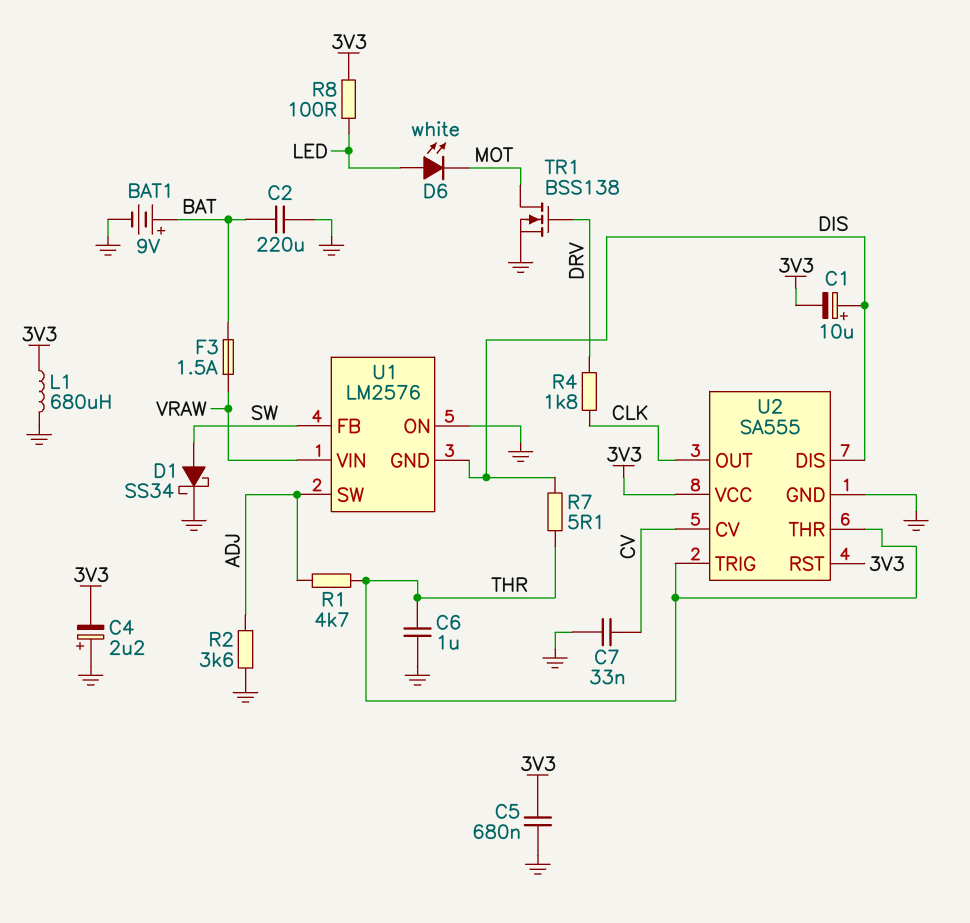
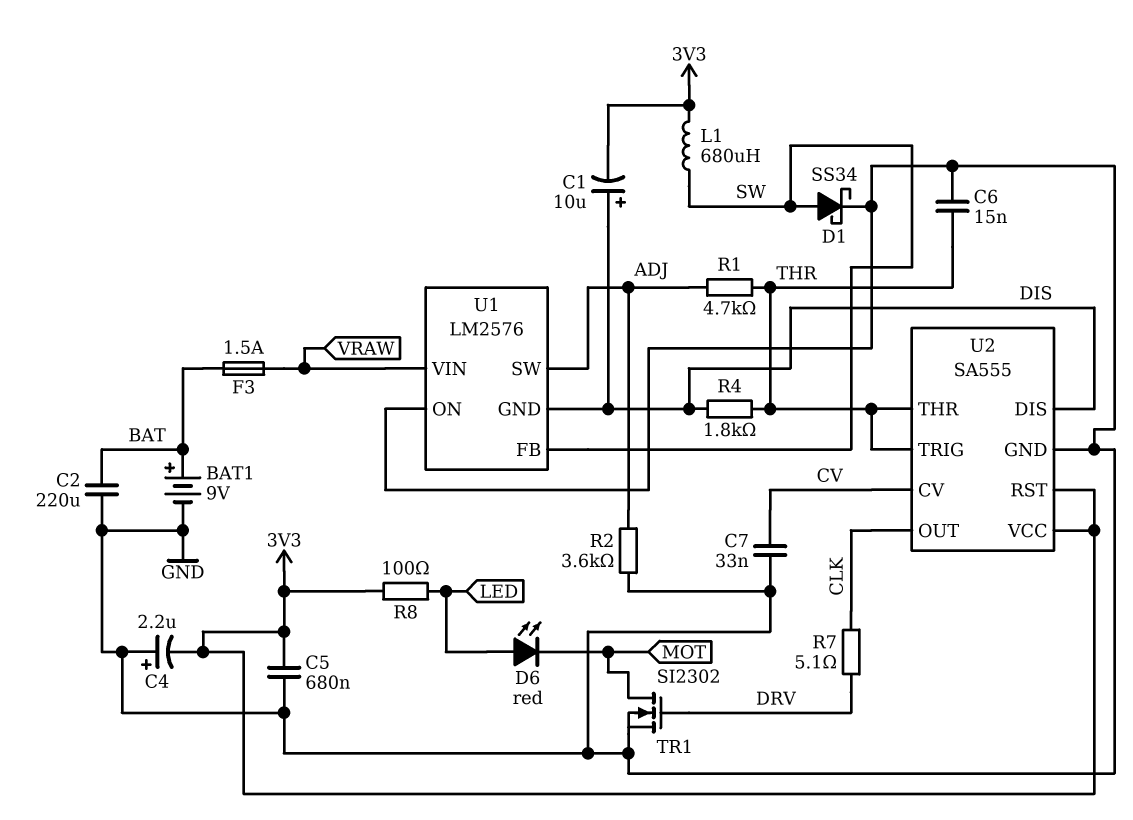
C6: 1uF (GND, THR) -> 15nF (GND, THR)
D6: LED white (A LED, K MOT) -> LED red (A LED, K MOT)
L1: 680uH (3V3, GND) -> 680uH (3V3, SW)
R4: 1.8k (CLK, DRV) -> 1.8k (DIS, THR)
R7: 5.1 (DIS, THR) -> 5.1 (CLK, DRV)
TR1: NMOS BSS138 (G DRV, D MOT, S GND) -> NMOS SI2302 (G DRV, D MOT, S GND)

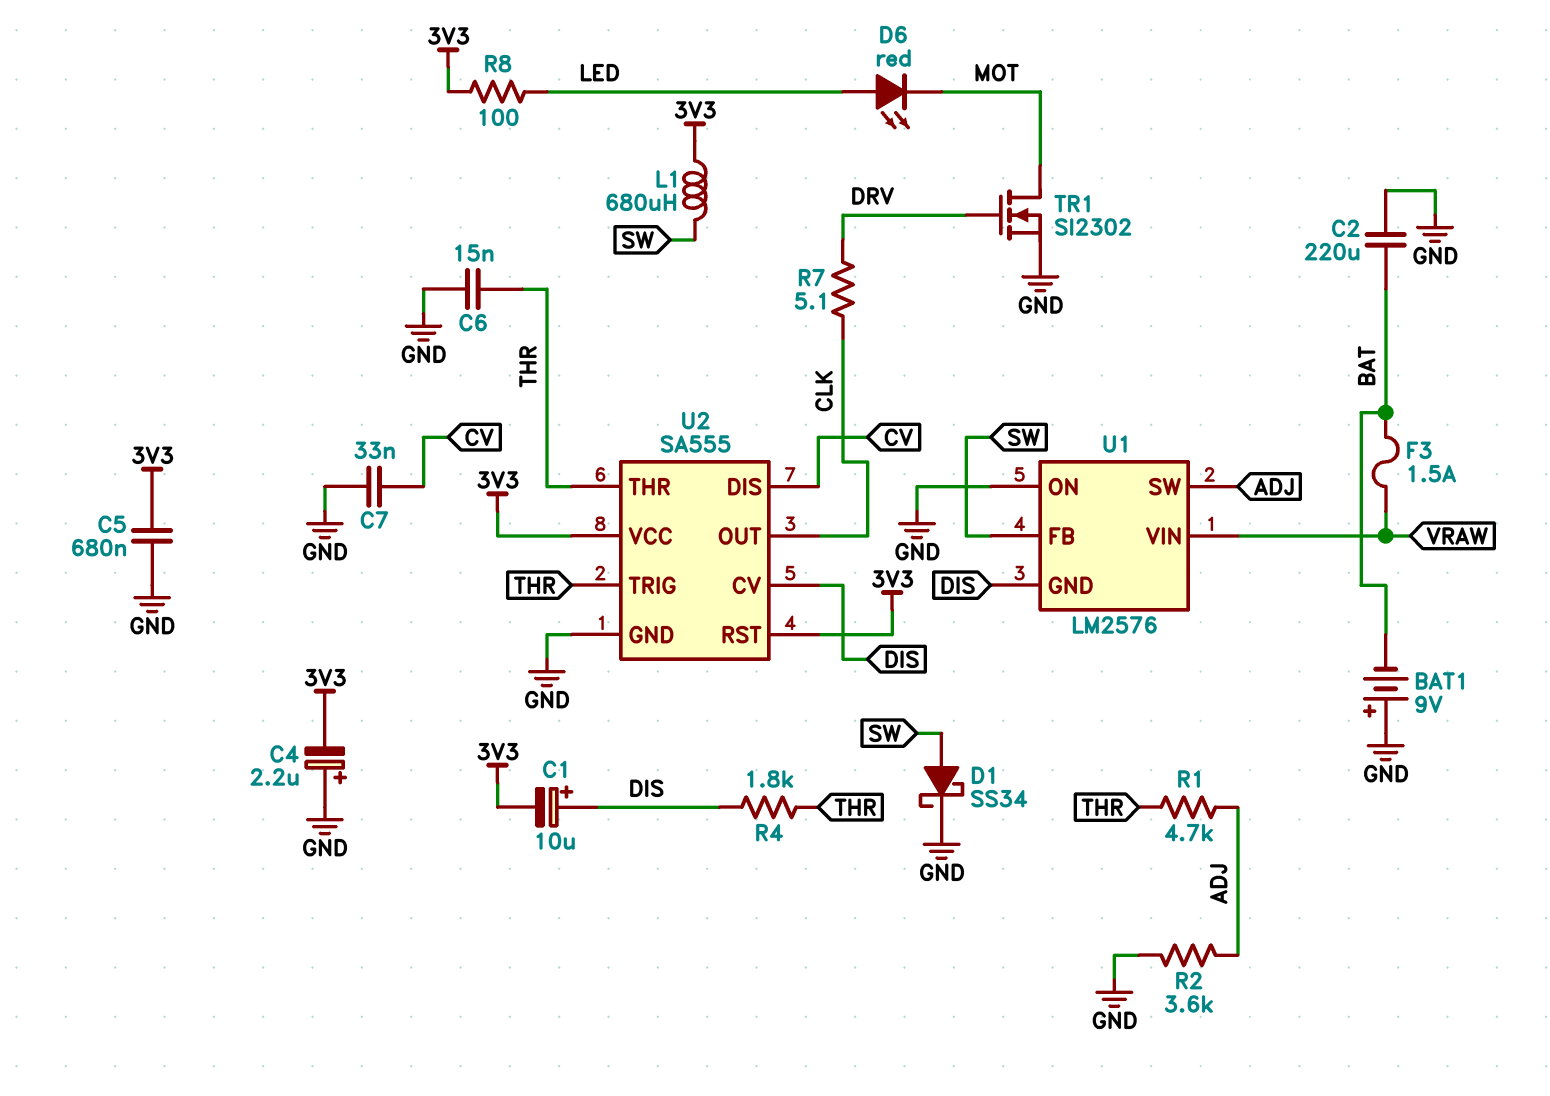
BAT1: 9V (plus BAT, minus GND) -> 9V (plus GND, minus BAT)
U2 pin CV: CV -> DIS
U2 pin DIS: DIS -> CV

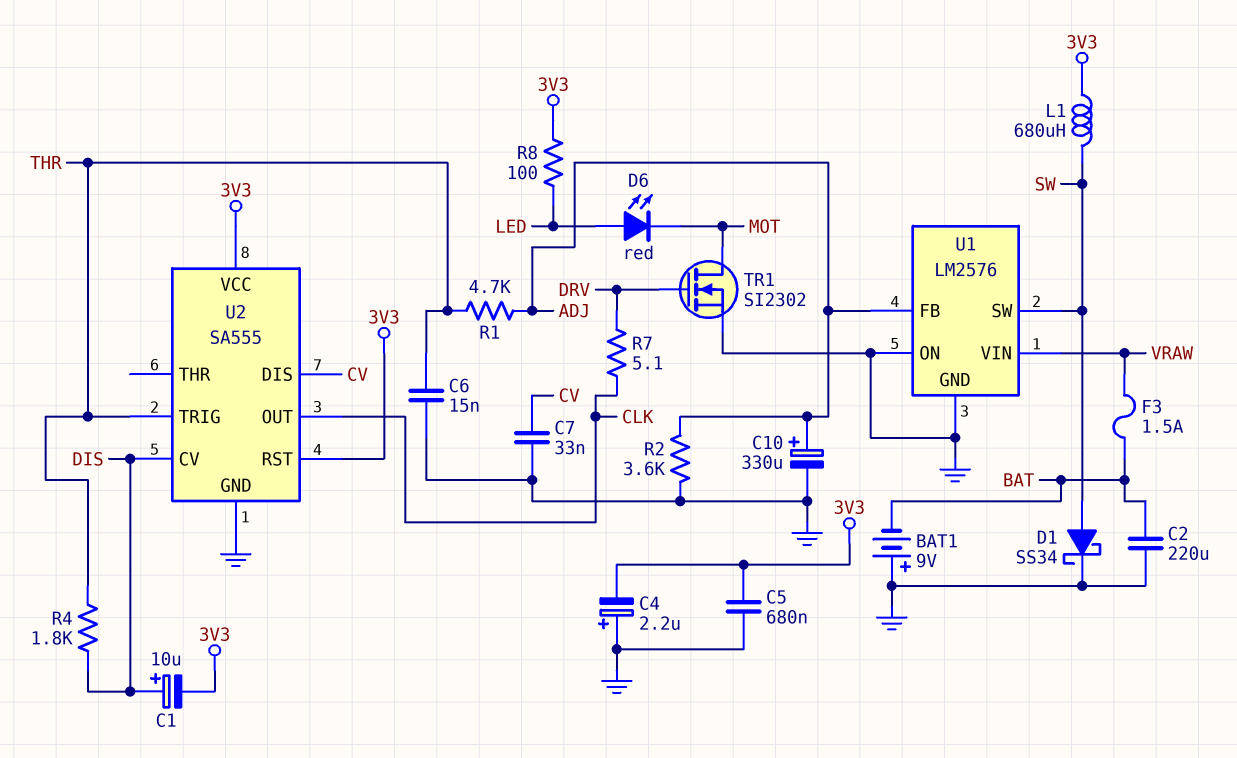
C10: none -> 330uF (plus ADJ, minus GND)
U1 pin FB: SW -> ADJ
U1 pin GND: DIS -> GND
U1 pin SW: ADJ -> SW
U2 pin THR: THR -> none

